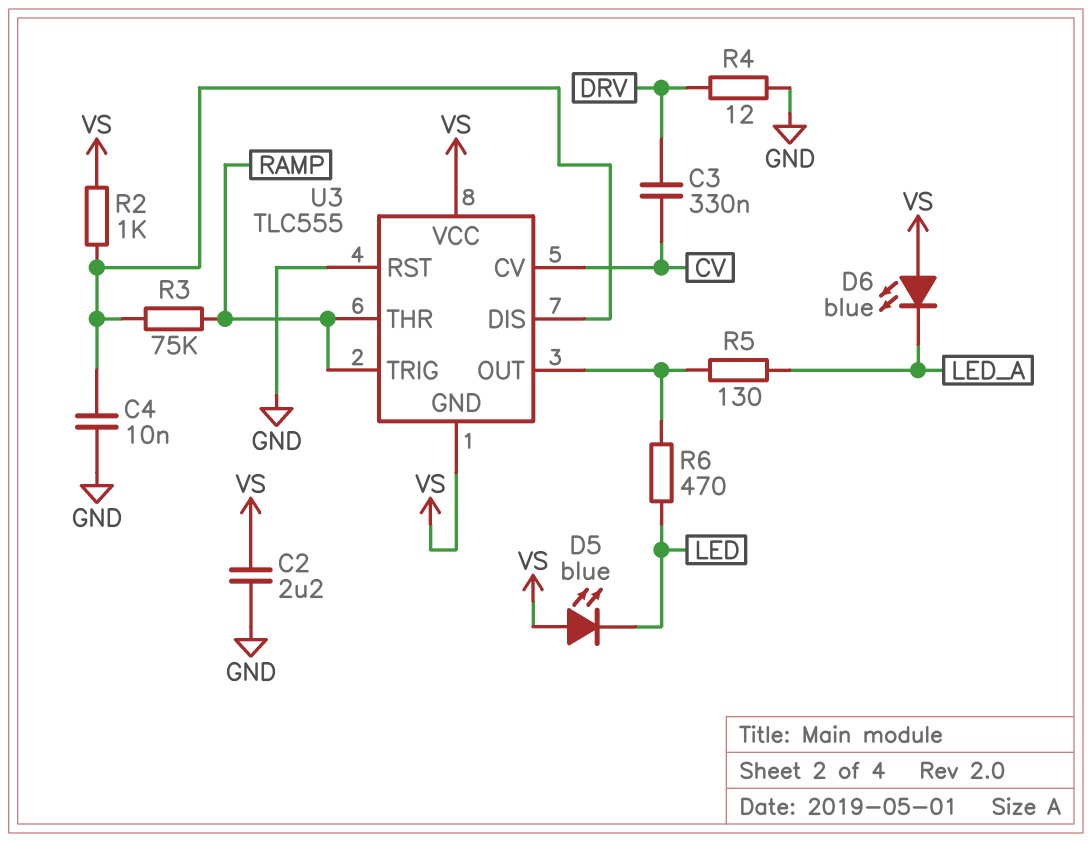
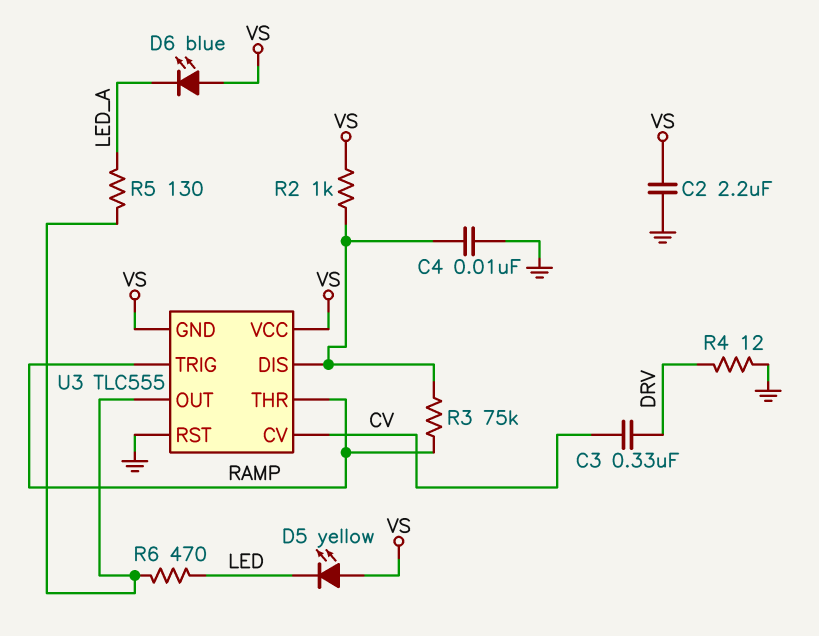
D5: LED blue (A VS, K LED) -> LED yellow (A VS, K LED)

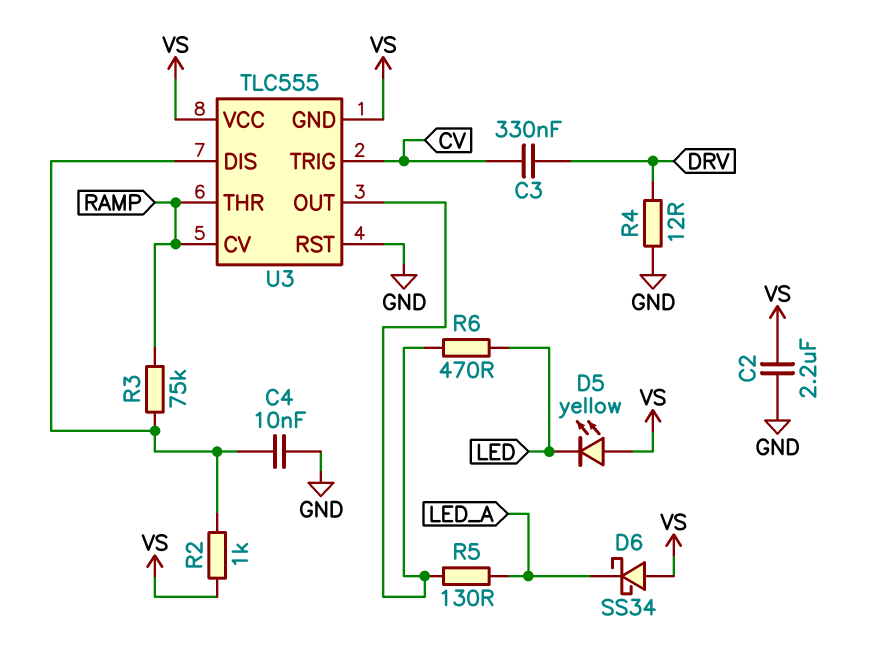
D6: LED blue (A VS, K LED_A) -> schottky SS34 (A VS, K LED_A)
U3 pin CV: CV -> RAMP
U3 pin TRIG: RAMP -> CV

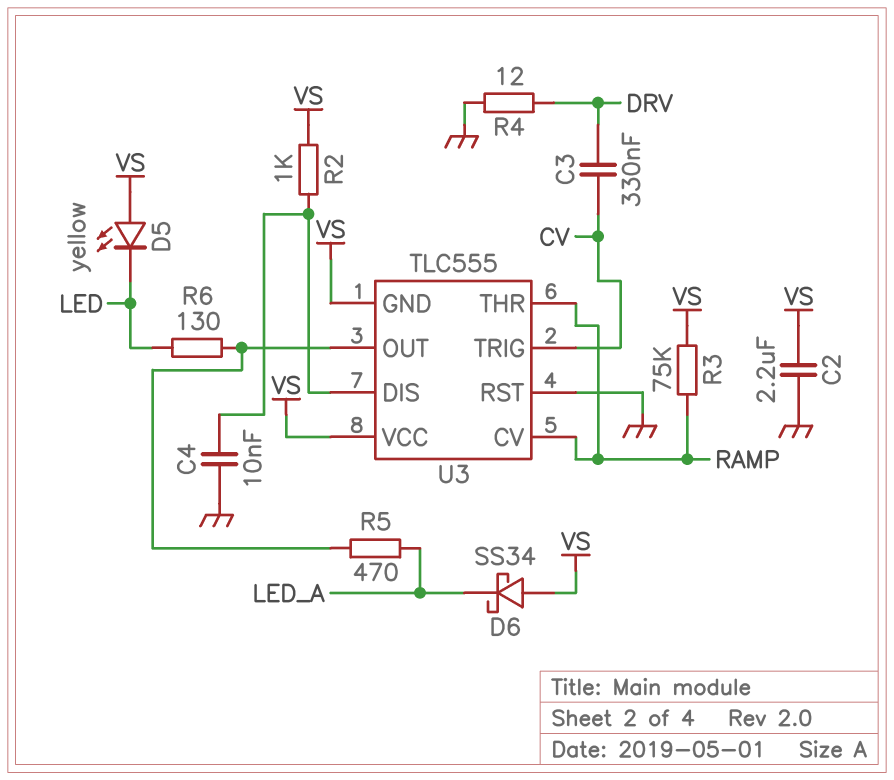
R3: 75k (RAMP, U3/DIS) -> 75k (RAMP, VS)
R5: 130 (LED_A, U3/OUT) -> 470 (LED_A, U3/OUT)
R6: 470 (LED, U3/OUT) -> 130 (LED, U3/OUT)

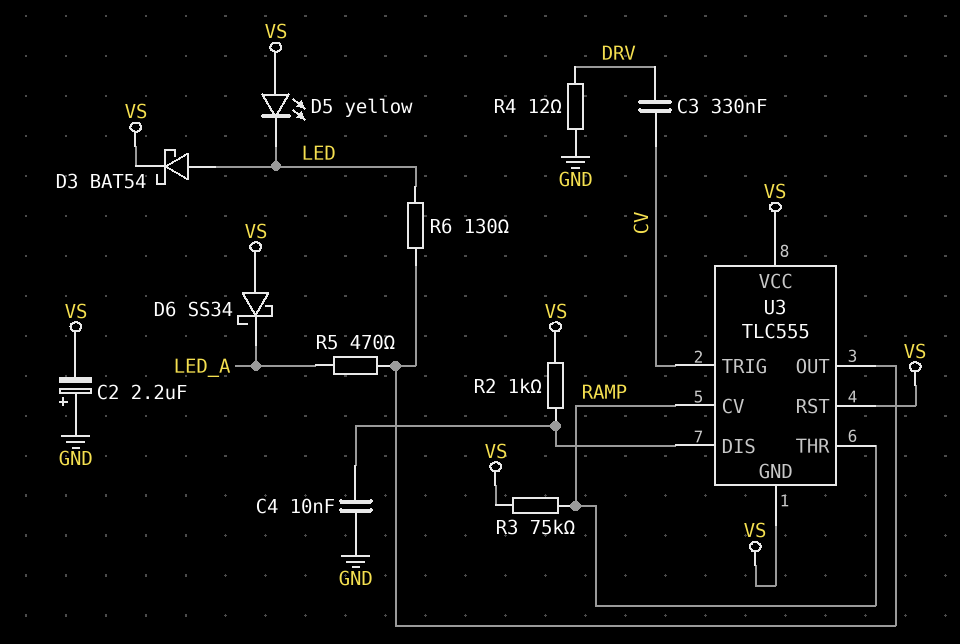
C2: 2.2uF (GND, VS) -> 2.2uF (plus GND, minus VS)
D3: none -> schottky BAT54 (A LED, K VS)
U3 pin RST: GND -> VS

